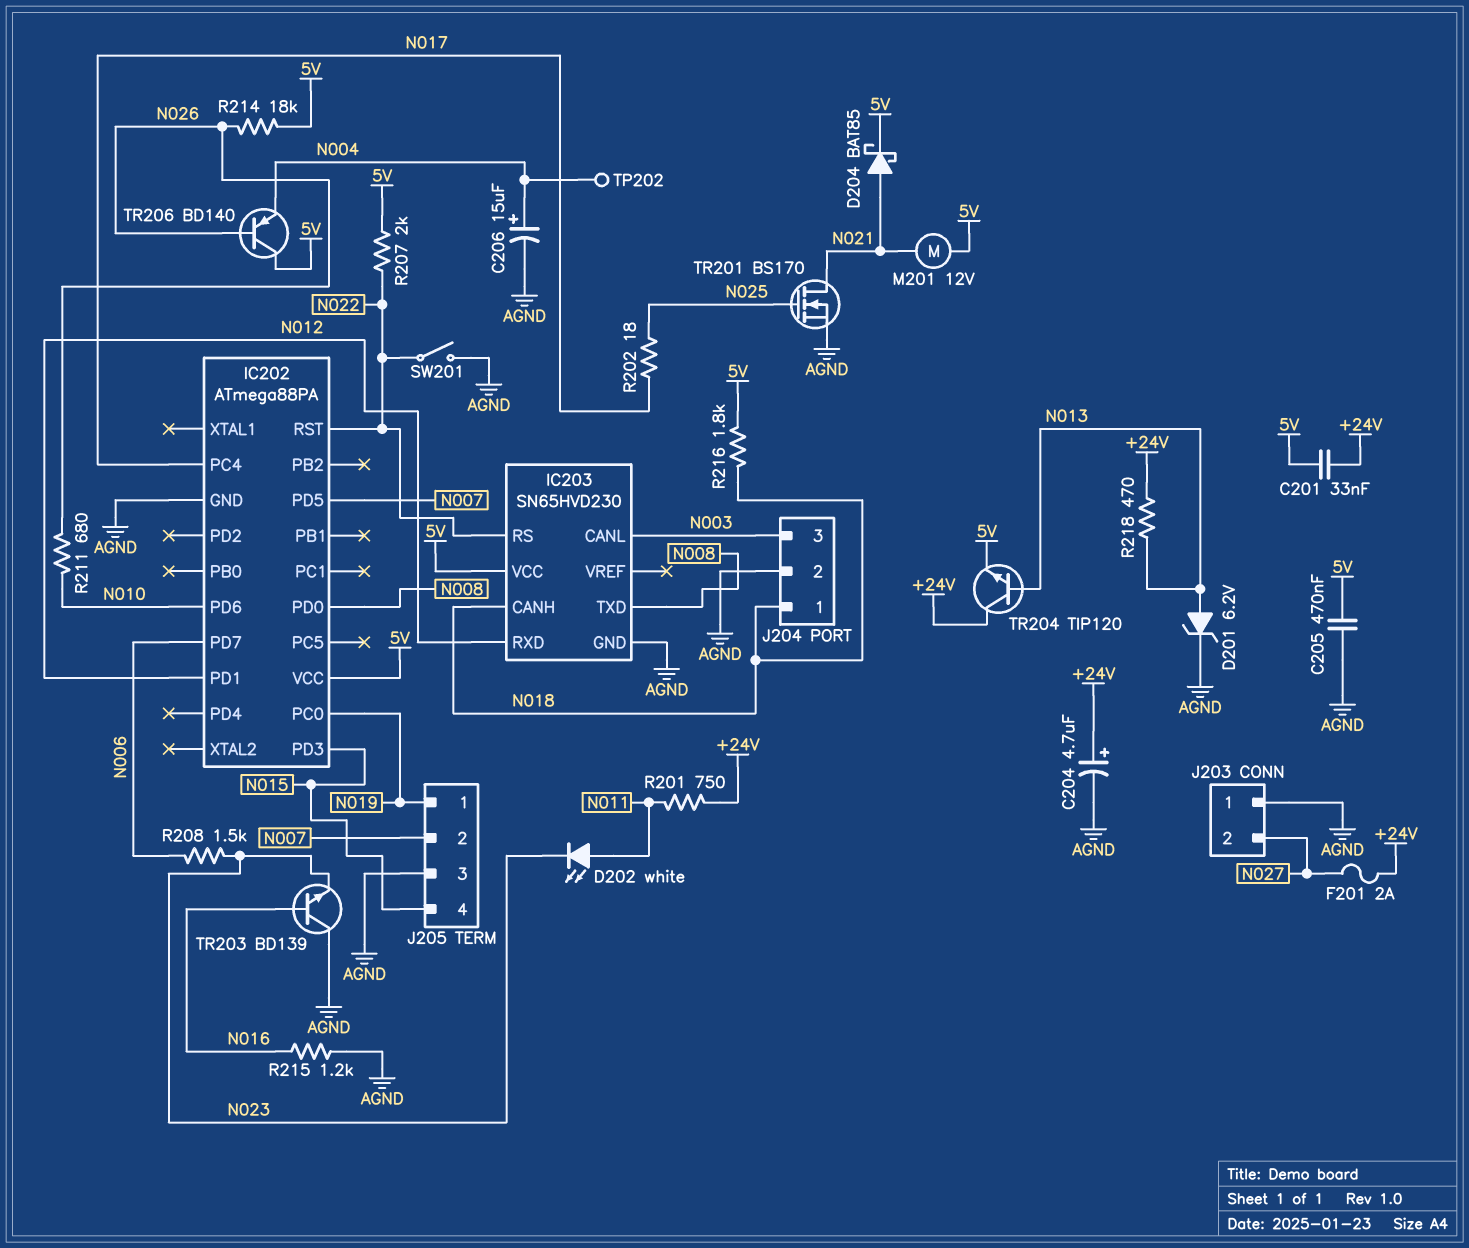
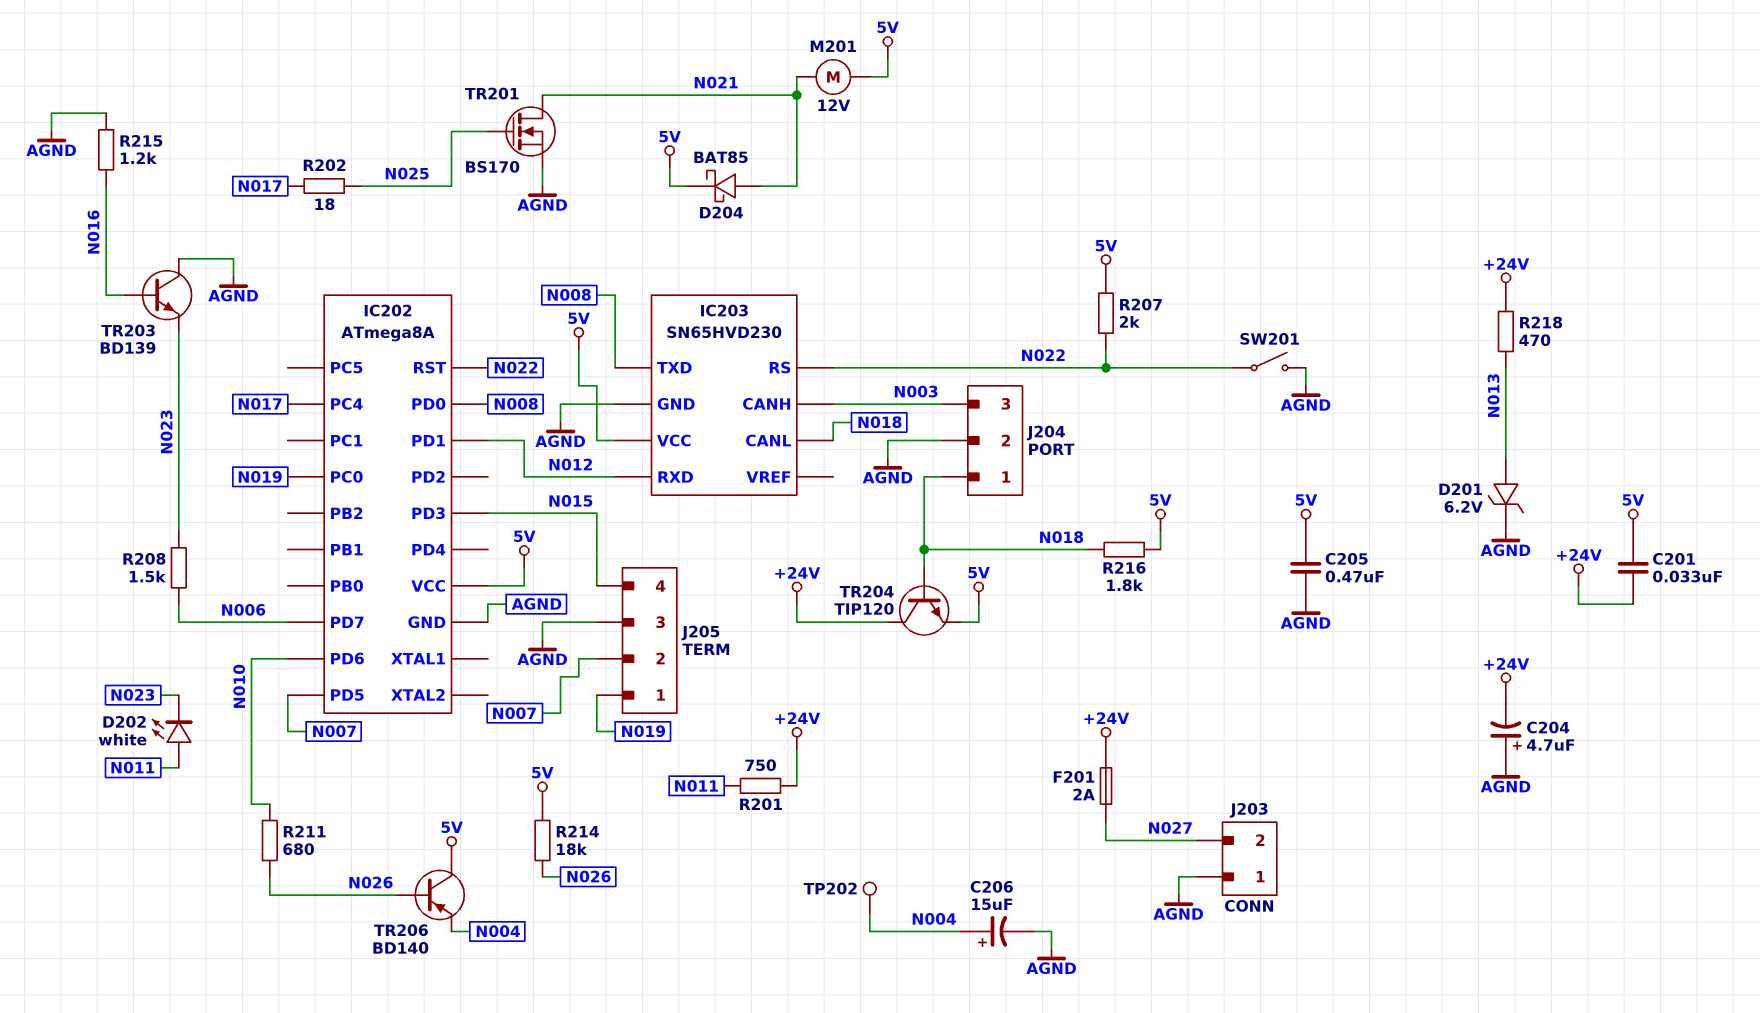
C204: 4.7uF (plus +24V, minus AGND) -> 4.7uF (plus AGND, minus +24V)
IC202: ATmega88PA -> ATmega8A
IC203 pin CANH: N018 -> N003
IC203 pin CANL: N003 -> N018
TR204: NPN TIP120 (B N013, C +24V, E 5V) -> NPN TIP120 (B N018, C +24V, E 5V)

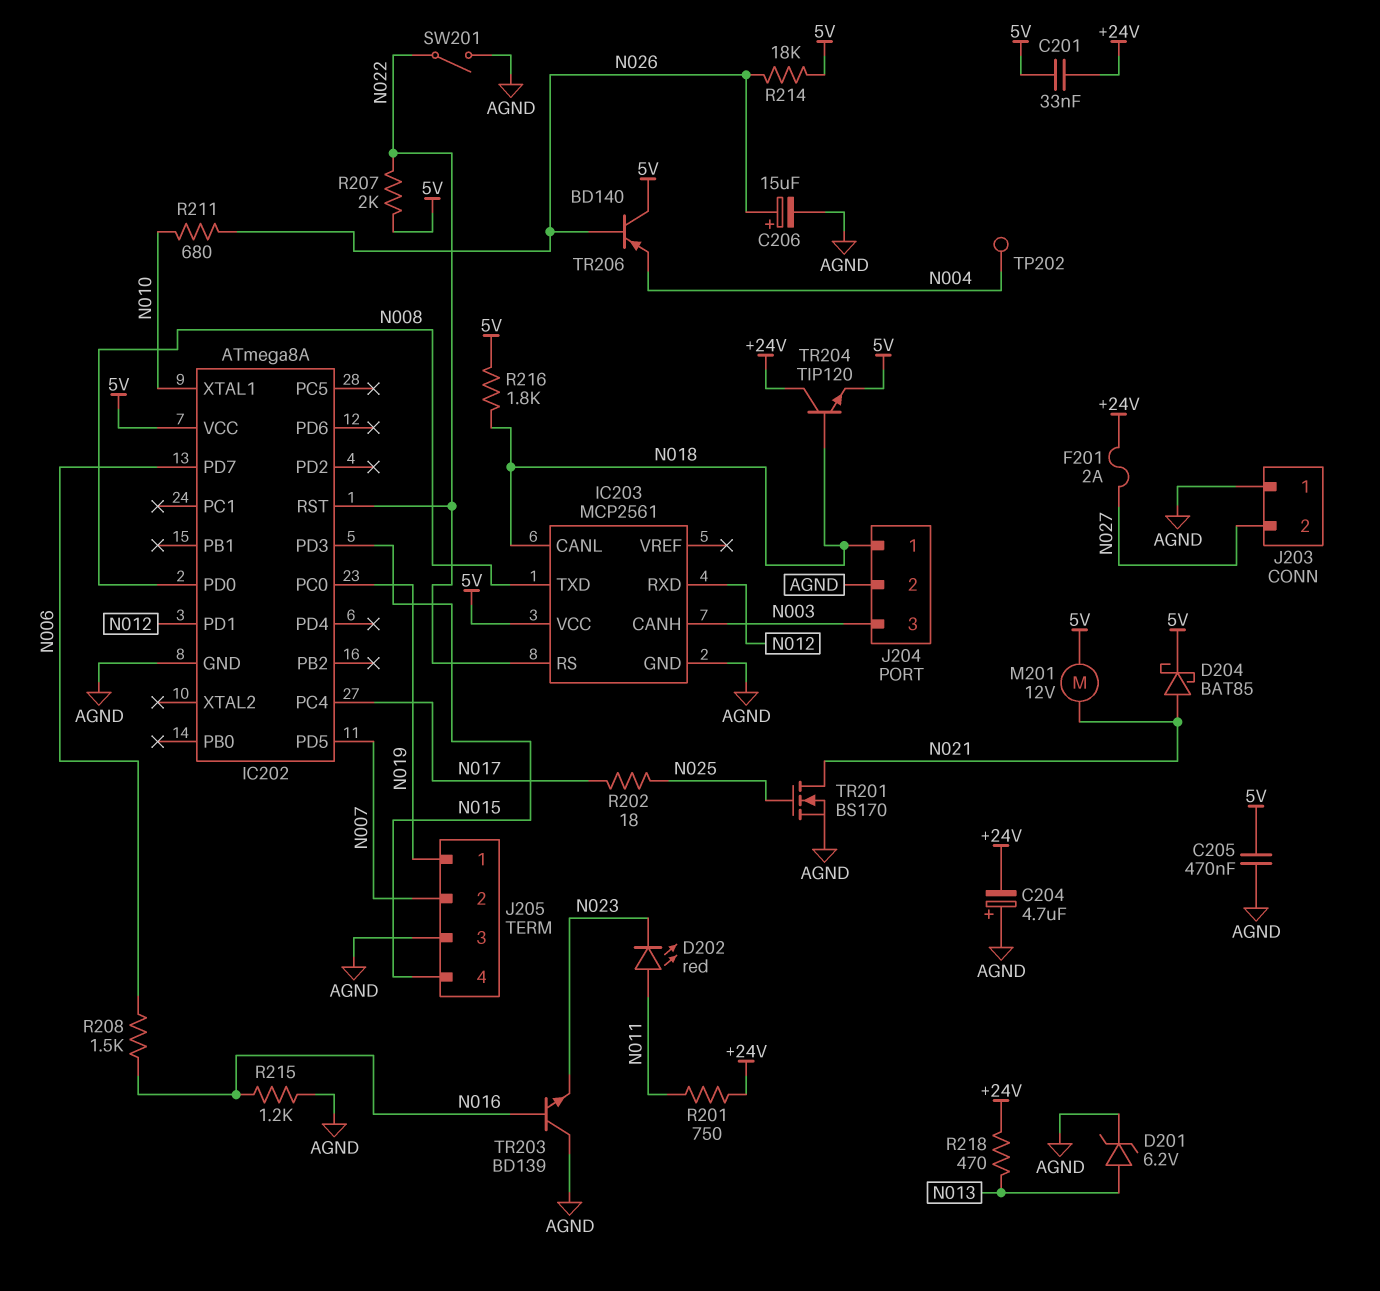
C206: 15uF (plus N004, minus AGND) -> 15uF (plus N026, minus AGND)
D202: LED white (A N011, K N023) -> LED red (A N011, K N023)
IC202 pin PD6: N010 -> none
IC202 pin XTAL1: none -> N010
IC203: SN65HVD230 -> MCP2561
R208: 1.5k (N006, N023) -> 1.5k (N006, N016)

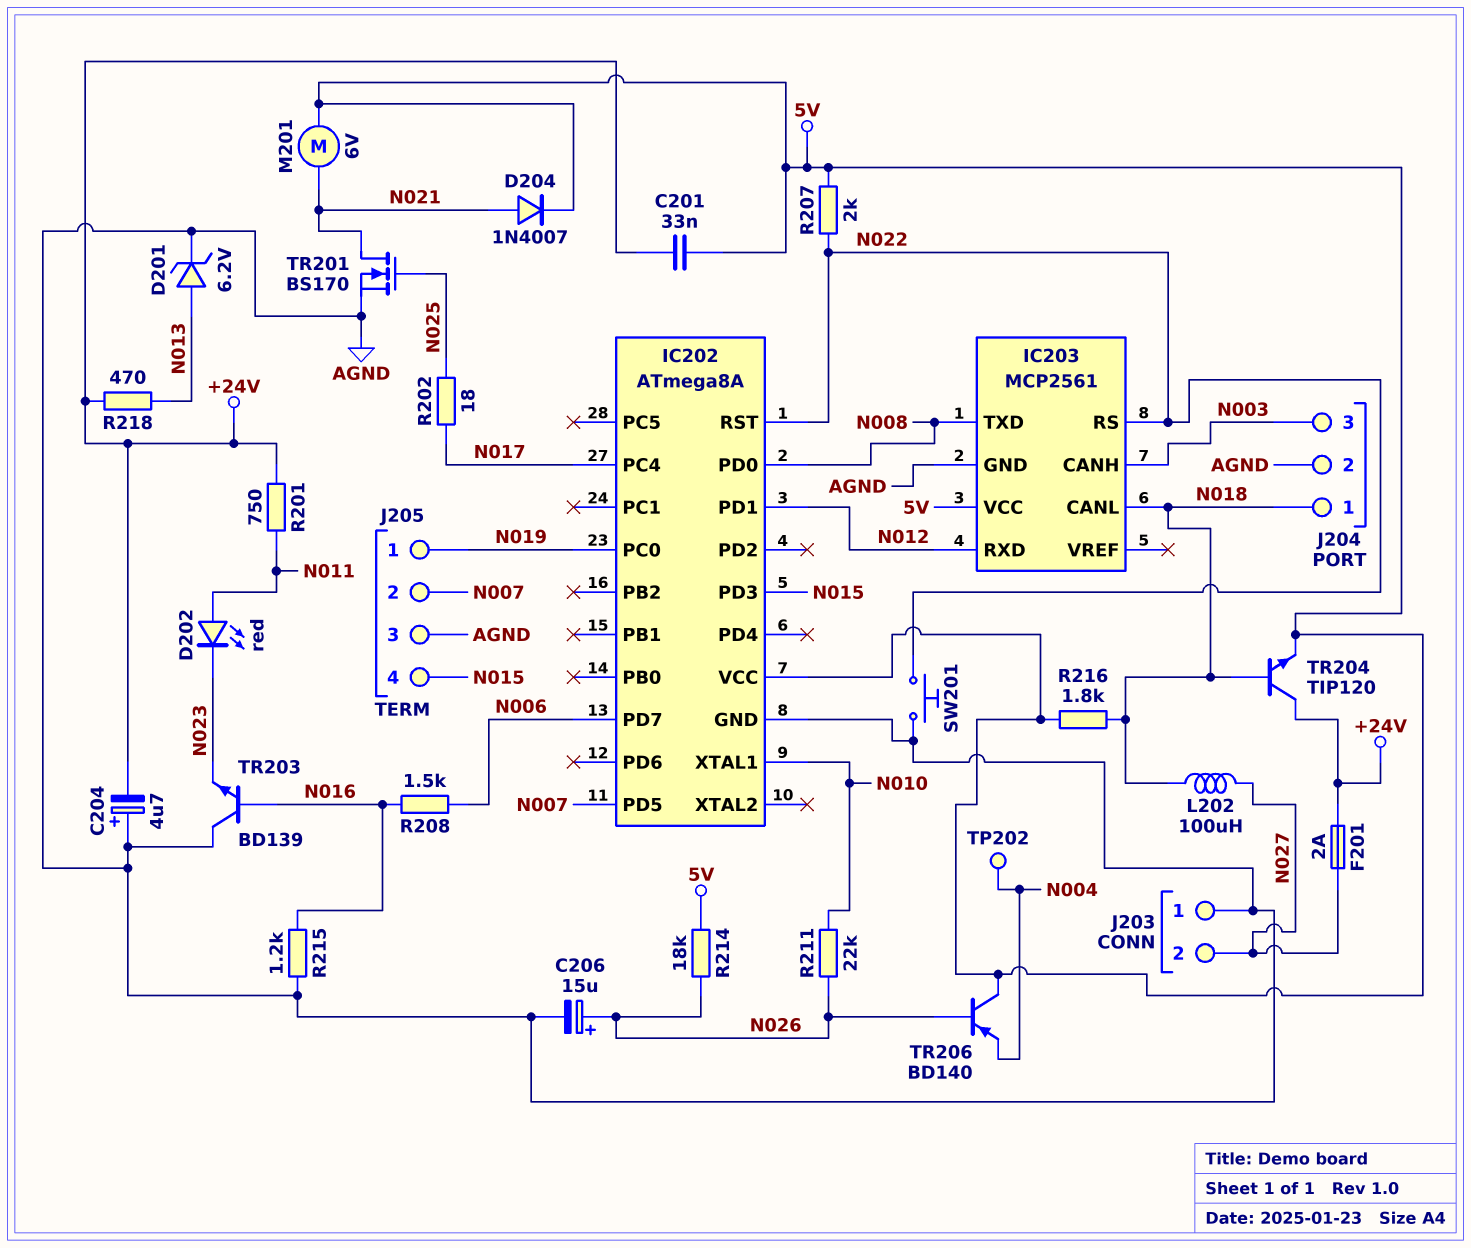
C205: 470nF (5V, AGND) -> none
D204: schottky BAT85 (A N021, K 5V) -> diode 1N4007 (A N021, K 5V)
L202: none -> 100uH (N018, N027)
M201: motor 12V (5V, N021) -> motor 6V (5V, N021)
R211: 680 (N010, N026) -> 22k (N010, N026)
SW201: switch (AGND, N022) -> button (AGND, N022)

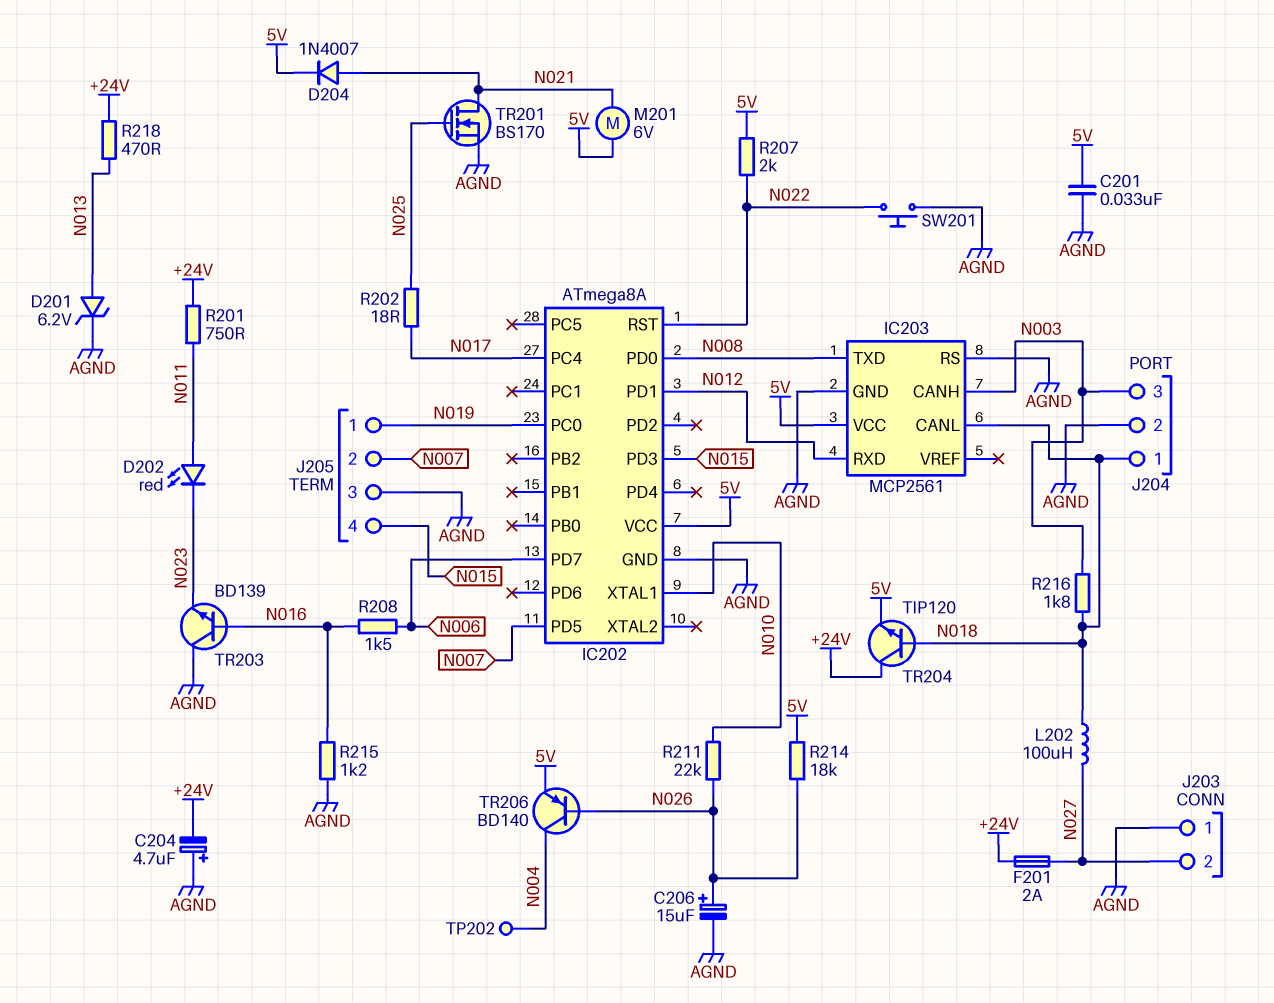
C201: 33nF (+24V, 5V) -> 33nF (5V, AGND)
IC203 pin RS: N022 -> AGND
R216: 1.8k (5V, N018) -> 1.8k (N003, N018)
TR206: PNP BD140 (B N026, C 5V, E N004) -> PNP BD140 (B N026, C N004, E 5V)

